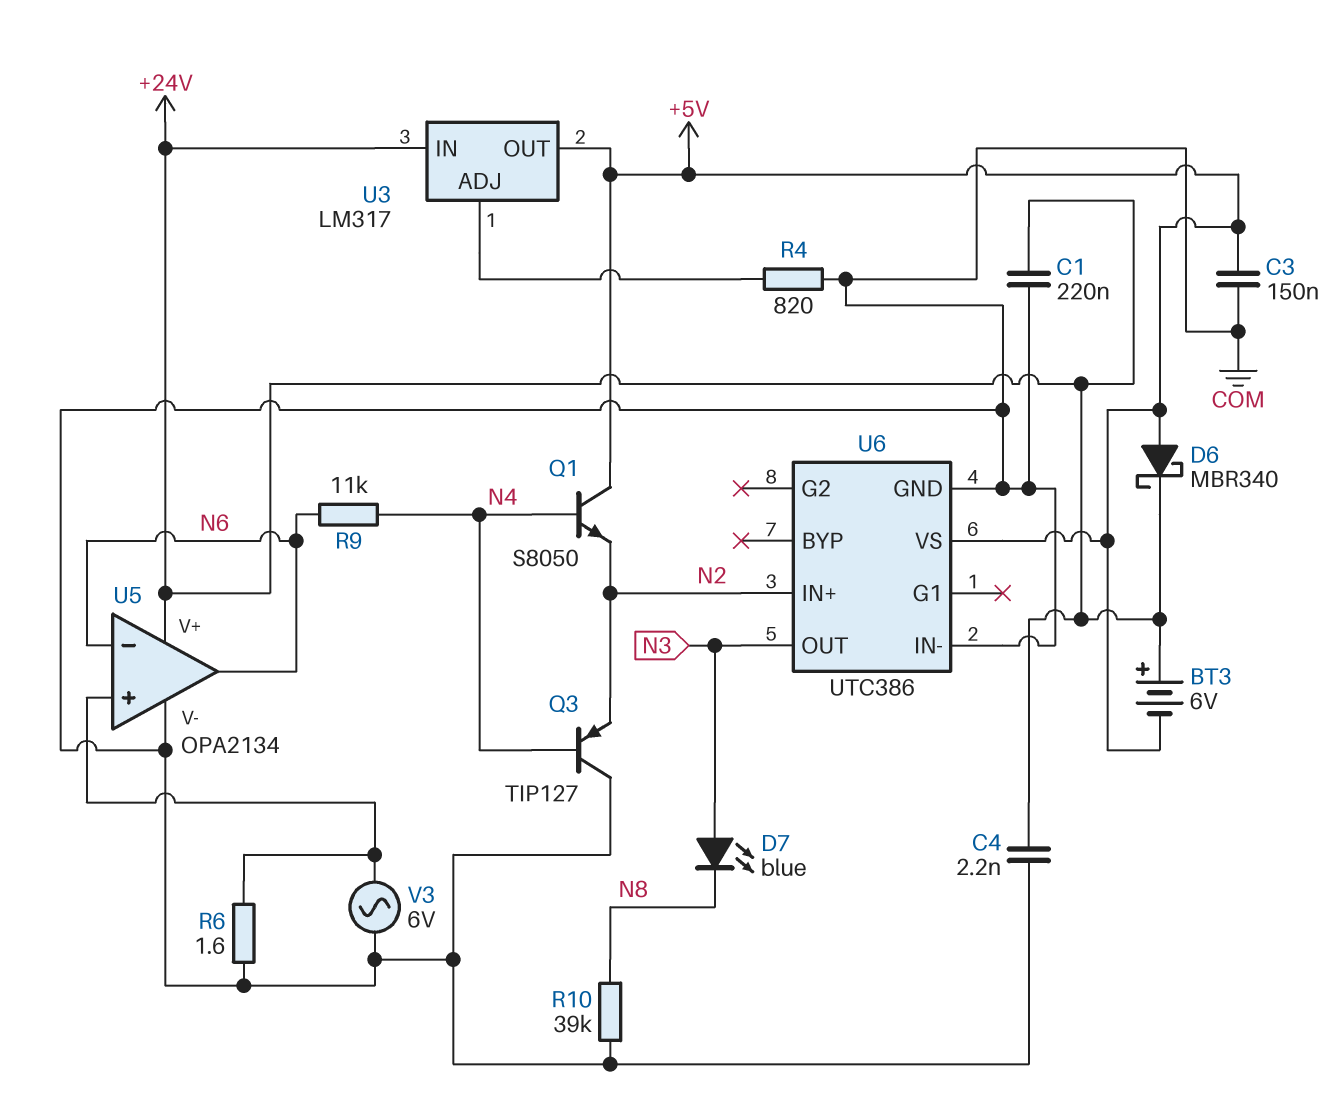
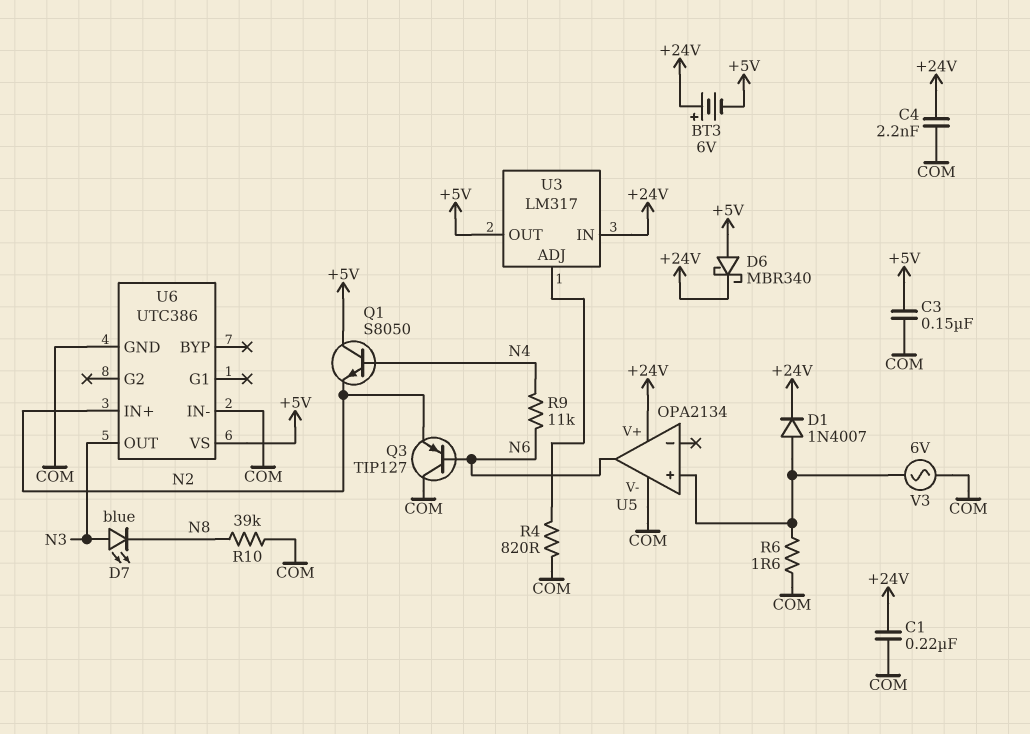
D1: none -> diode 1N4007 (A U5/in+, K +24V)
Q3: PNP TIP127 (B N4, C COM, E N2) -> PNP TIP127 (B N6, C COM, E N2)
U5 pin in-: N6 -> none

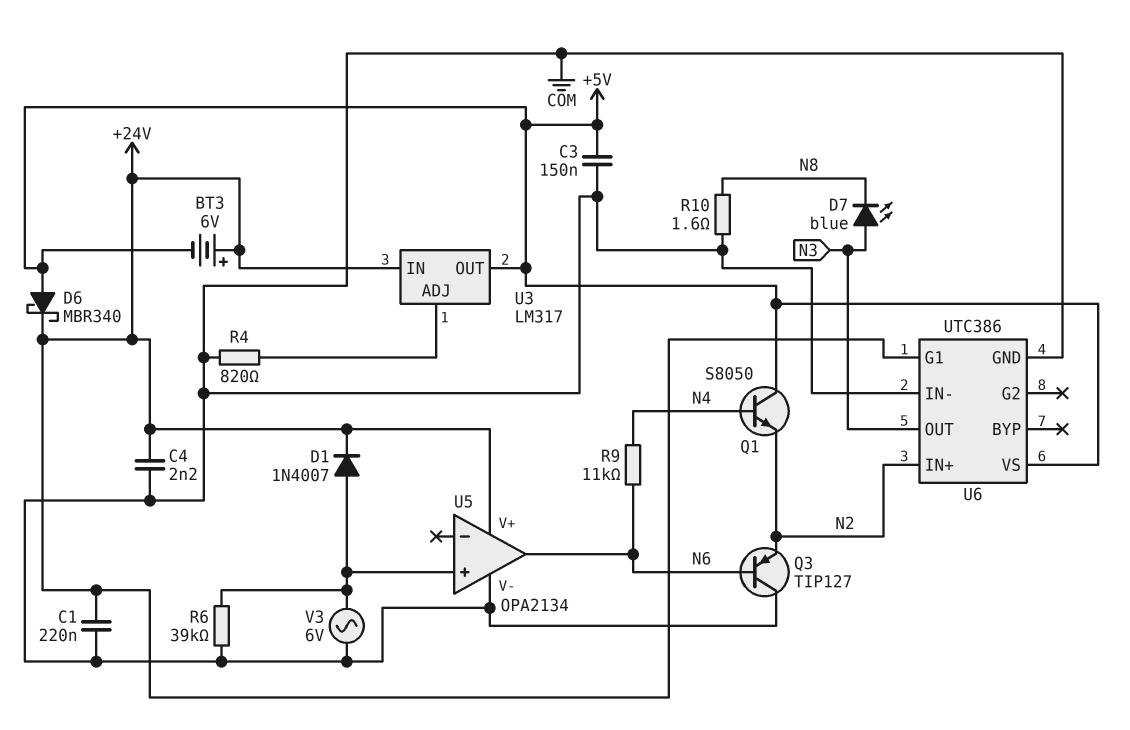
R6: 1.6 (COM, U5/in+) -> 39k (COM, U5/in+)
R10: 39k (COM, N8) -> 1.6 (COM, N8)
U6 pin G1: none -> +24V

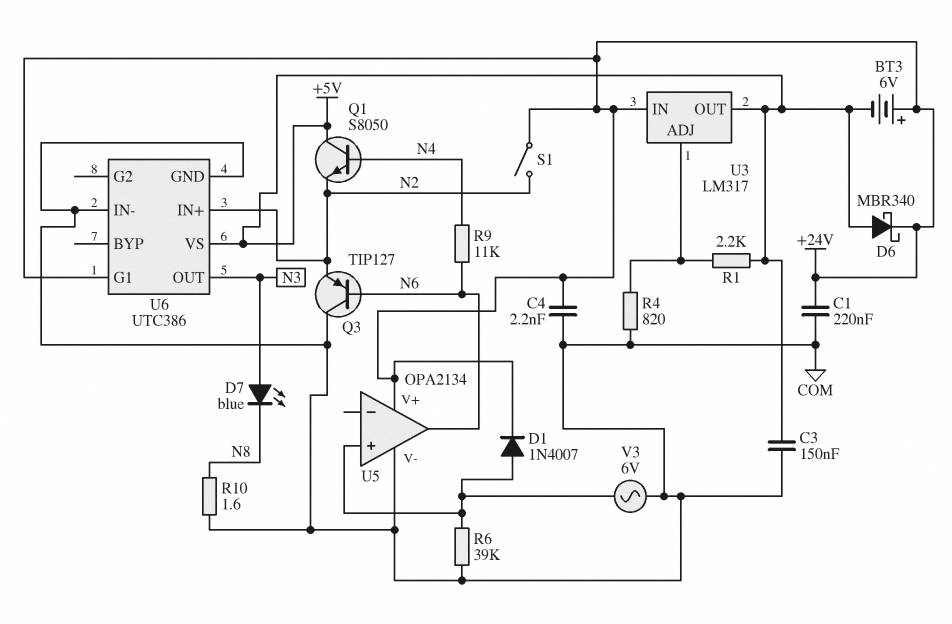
R1: none -> 2.2k (+5V, U3/ADJ)
S1: none -> switch (+24V, N2)

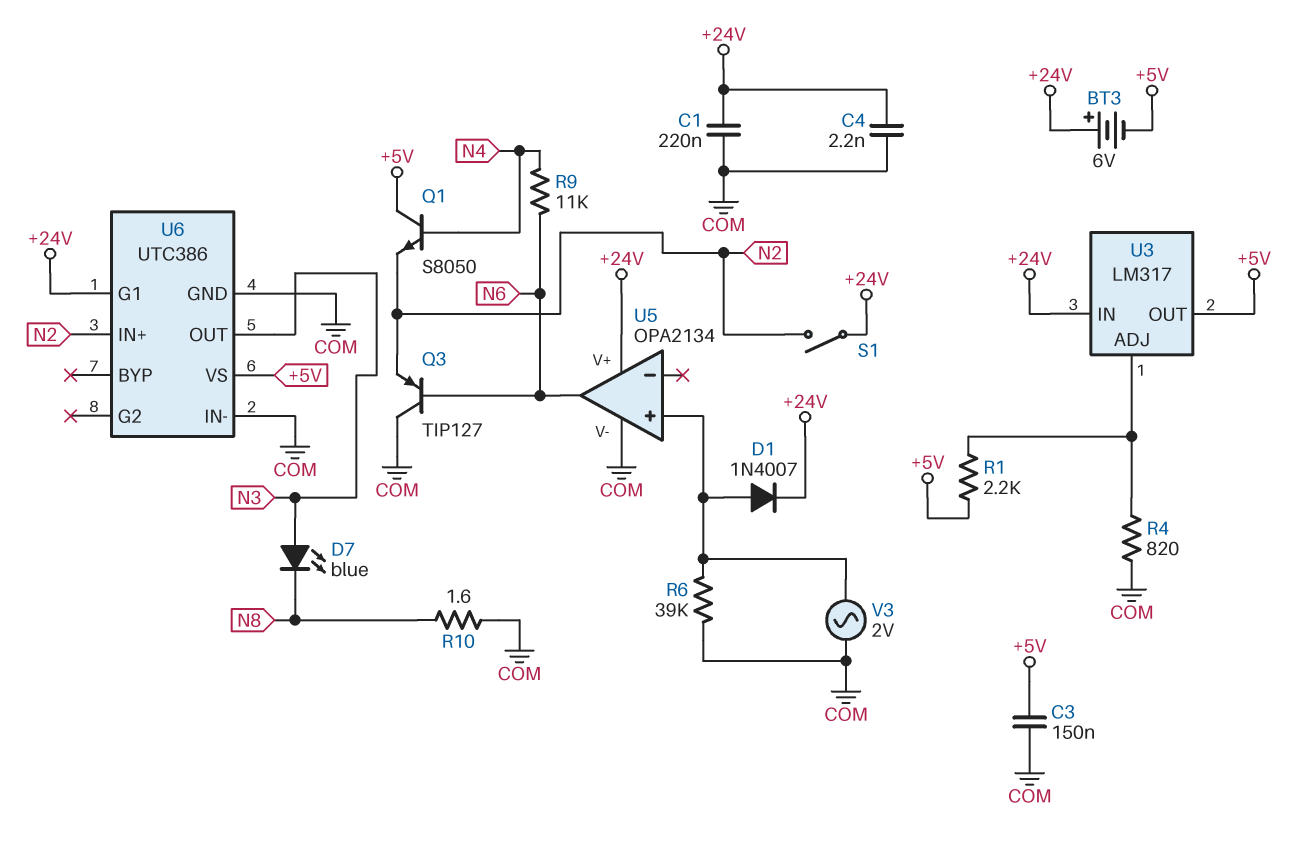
D6: schottky MBR340 (A +5V, K +24V) -> none
V3: AC 6V (COM, U5/in+) -> AC 2V (COM, U5/in+)

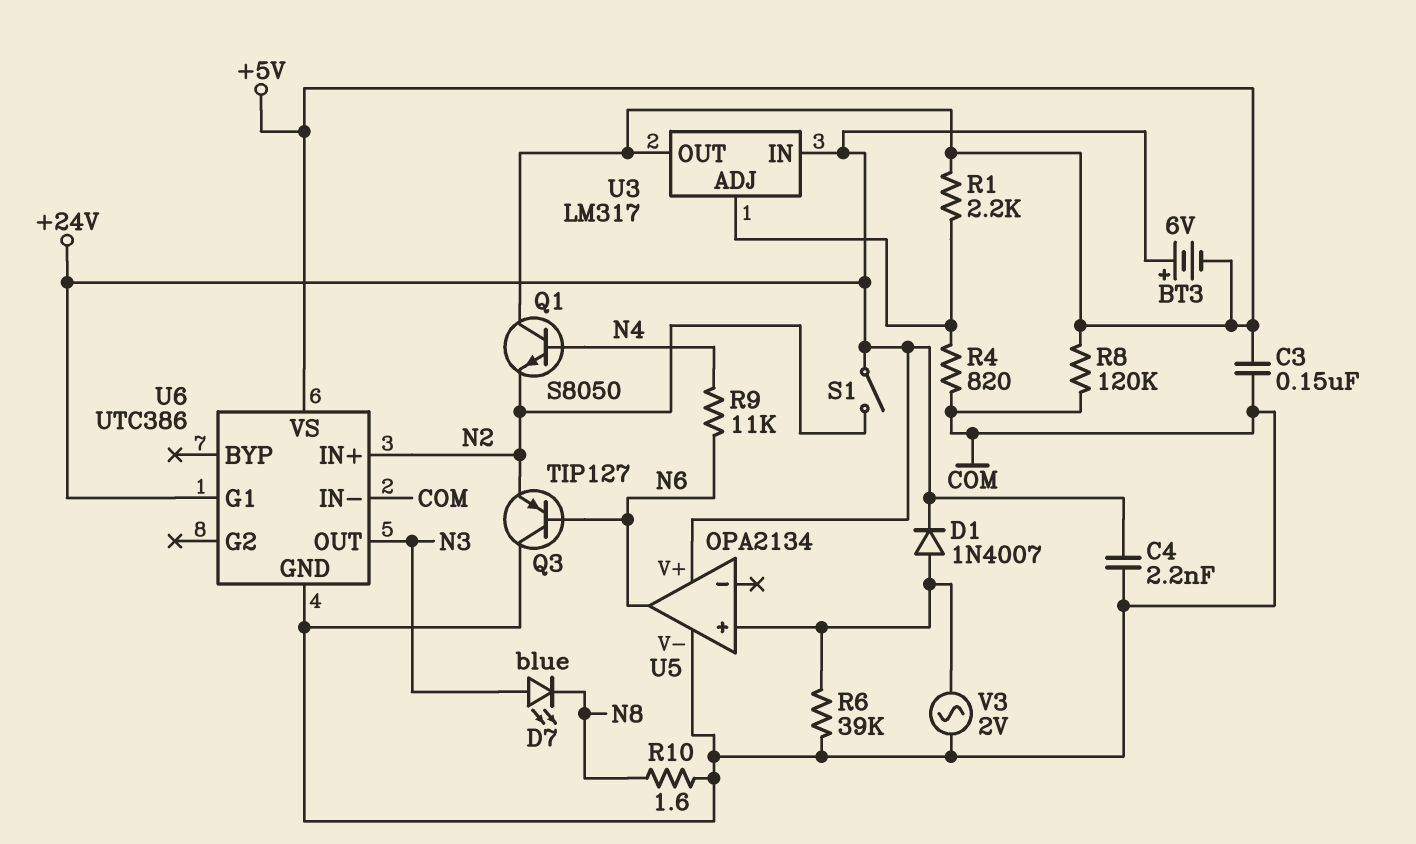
C1: 220nF (+24V, COM) -> none
R8: none -> 120k (+5V, COM)

